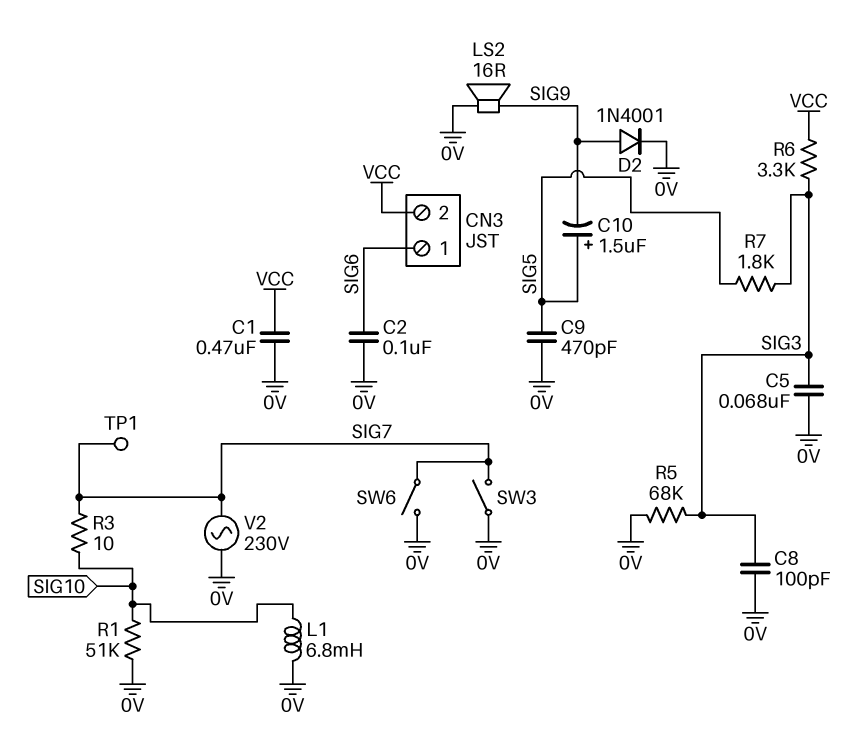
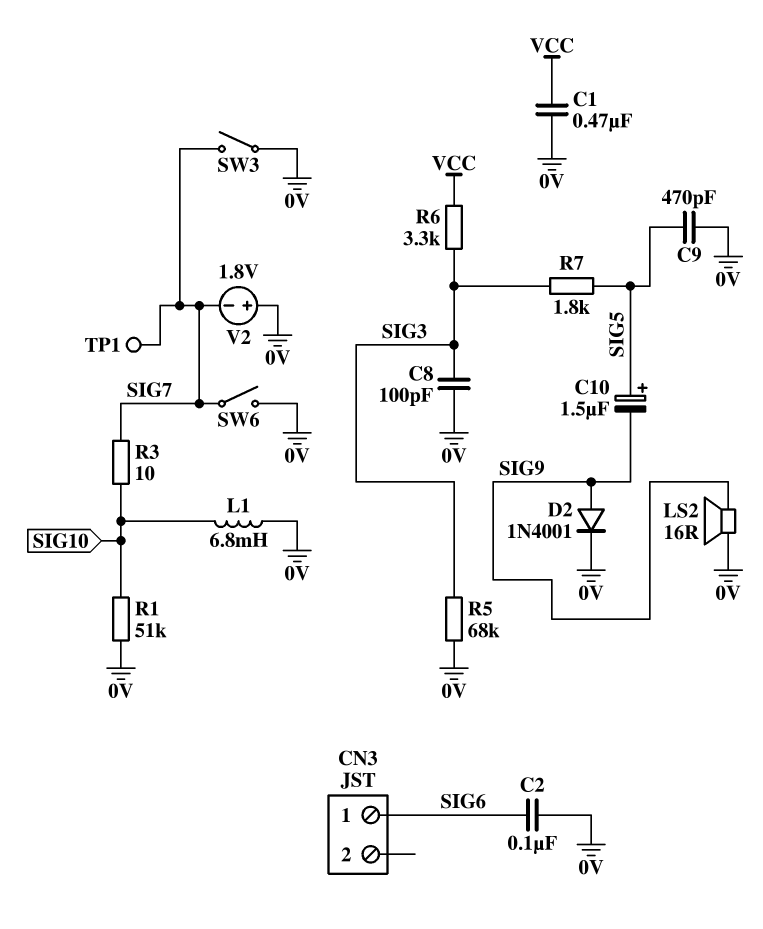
C5: 68nF (0V, SIG3) -> none
CN3 pin 2: VCC -> none
V2: AC 230V (0V, SIG7) -> 1.8V (plus 0V, minus SIG7)

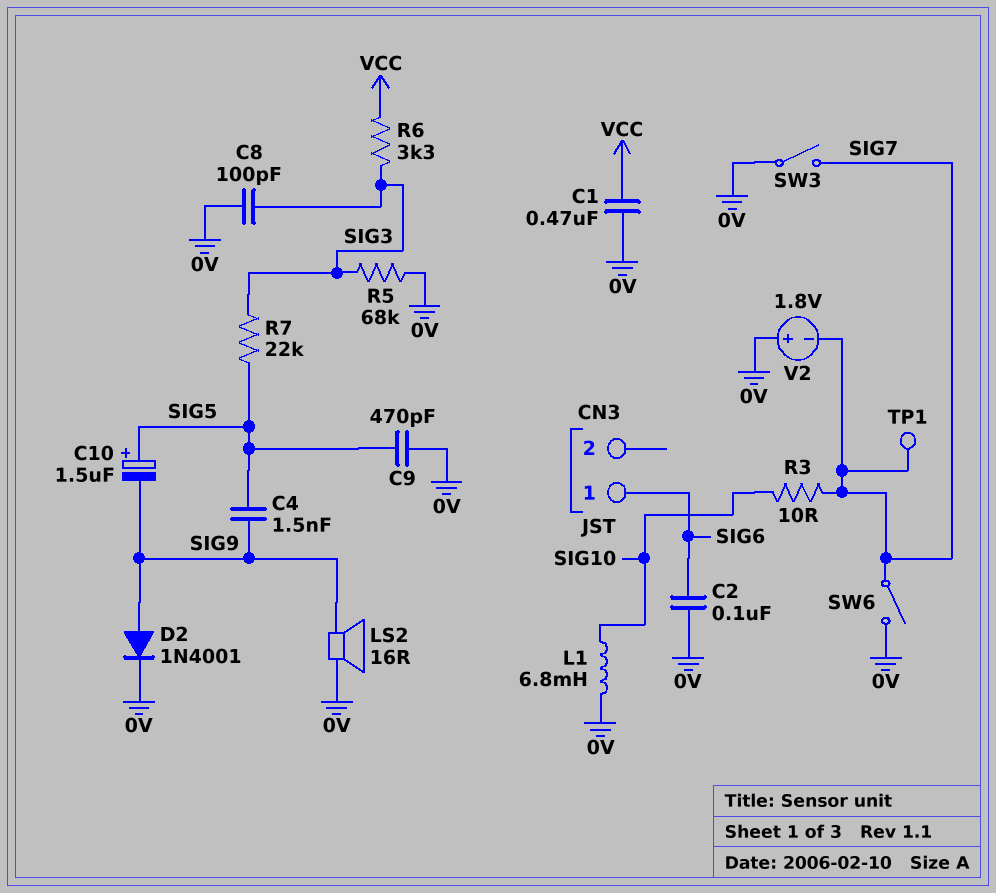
C4: none -> 1.5nF (SIG5, SIG9)
R1: 51k (0V, SIG10) -> none
R7: 1.8k (SIG3, SIG5) -> 22k (SIG3, SIG5)

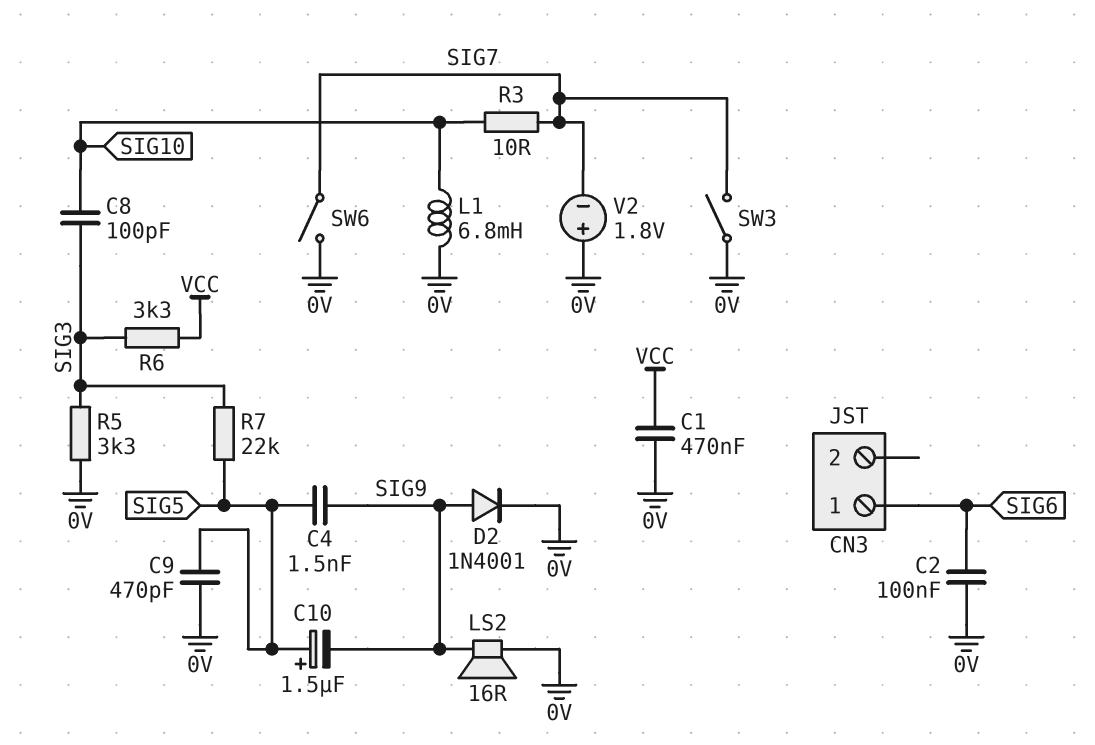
C8: 100pF (0V, SIG3) -> 100pF (SIG3, SIG10)
R5: 68k (0V, SIG3) -> 3.3k (0V, SIG3)
TP1: test point (SIG7) -> none

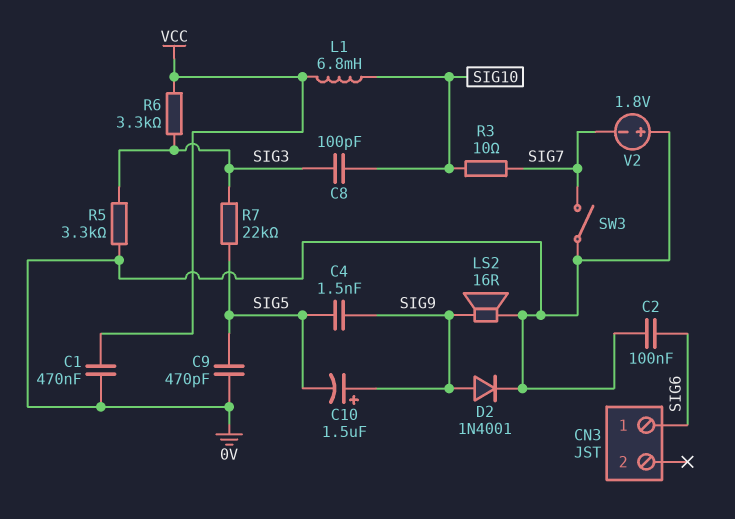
C10: 1.5uF (plus SIG5, minus SIG9) -> 1.5uF (plus SIG9, minus SIG5)
L1: 6.8mH (0V, SIG10) -> 6.8mH (SIG10, VCC)
SW6: switch (0V, SIG7) -> none

